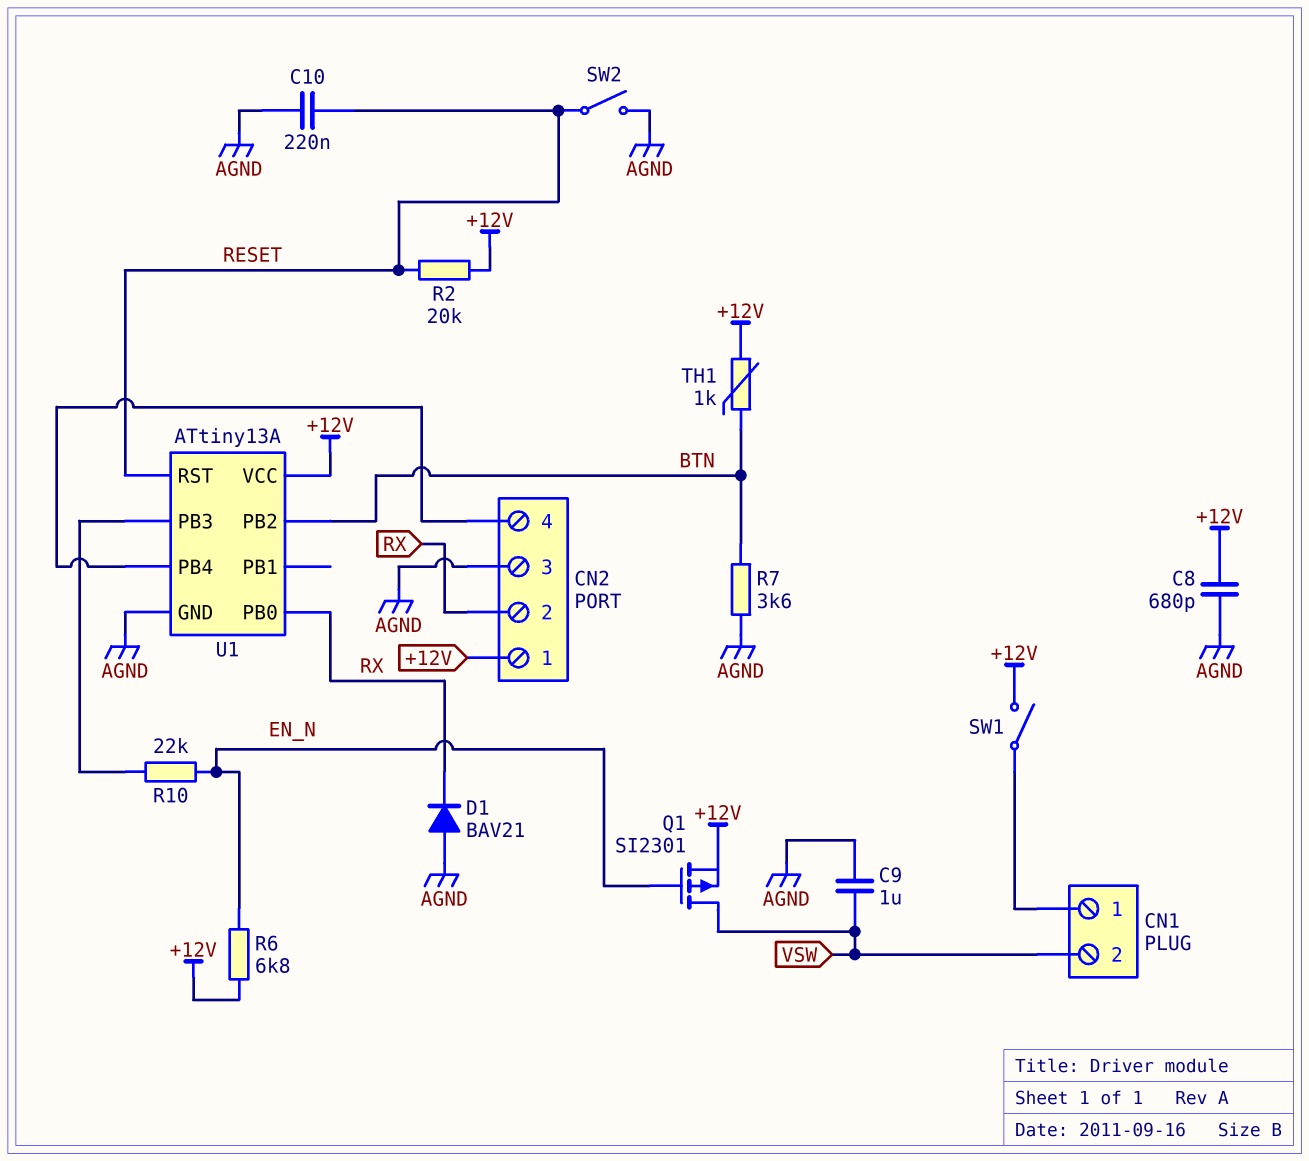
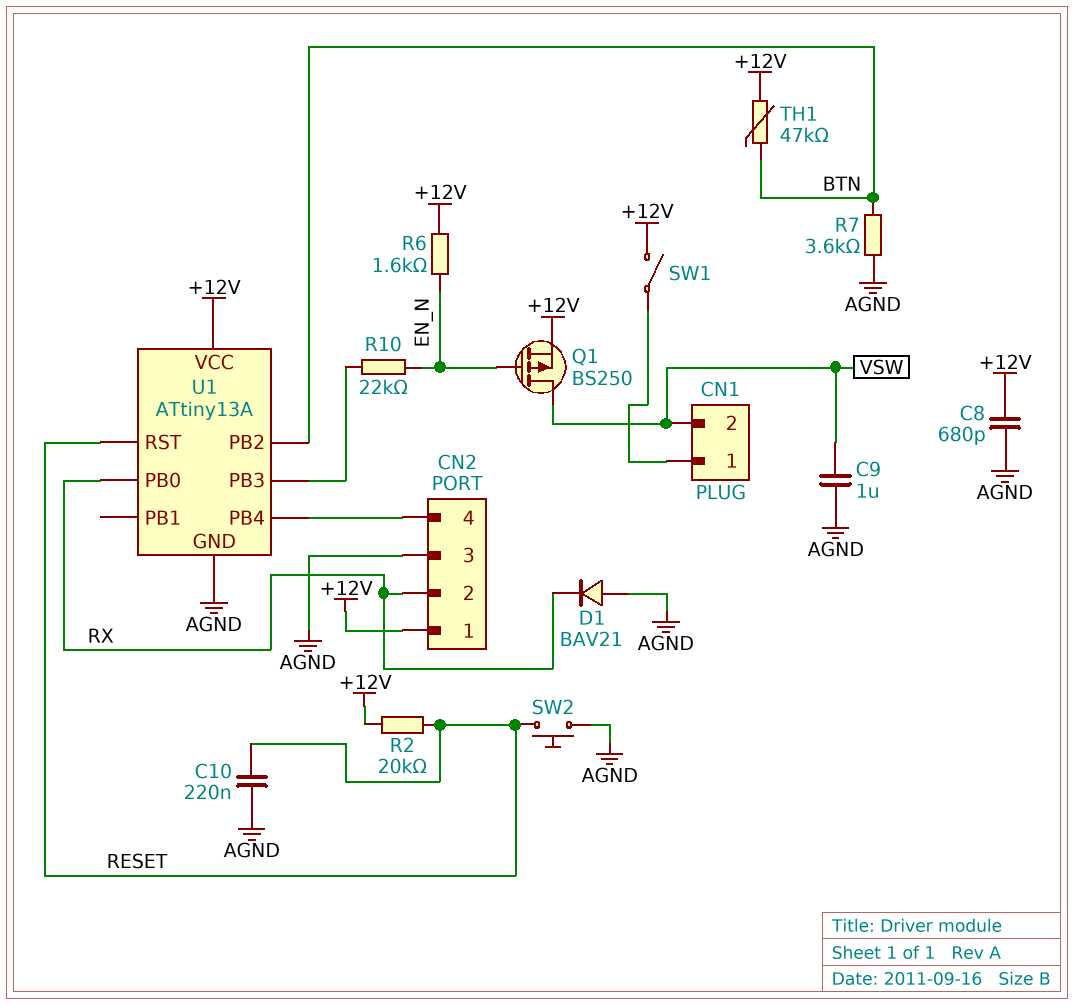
Q1: PMOS SI2301 (G EN_N, D VSW, S +12V) -> PMOS BS250 (G EN_N, D VSW, S +12V)
R6: 6.8k (+12V, EN_N) -> 1.6k (+12V, EN_N)
SW2: switch (AGND, RESET) -> button (AGND, RESET)
TH1: 1k (+12V, BTN) -> 47k (+12V, BTN)

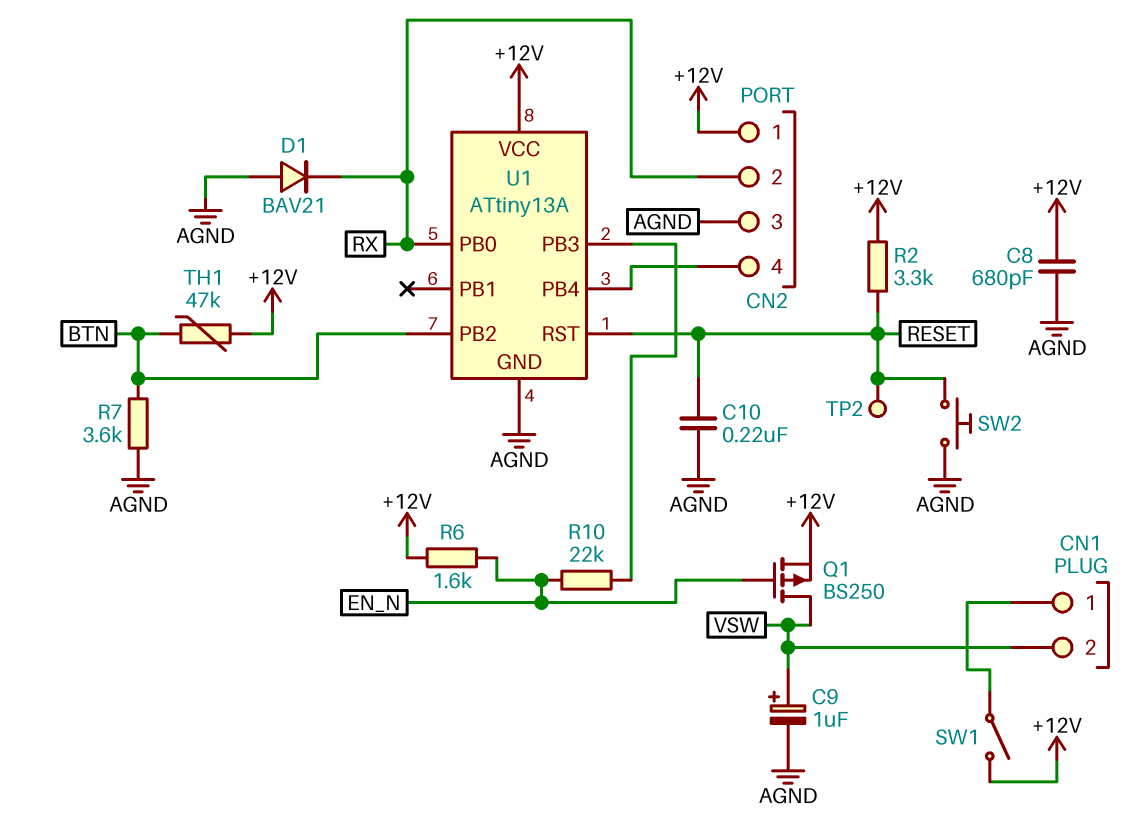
C9: 1uF (AGND, VSW) -> 1uF (plus VSW, minus AGND)
R2: 20k (+12V, RESET) -> 3.3k (+12V, RESET)
TP2: none -> test point (RESET)

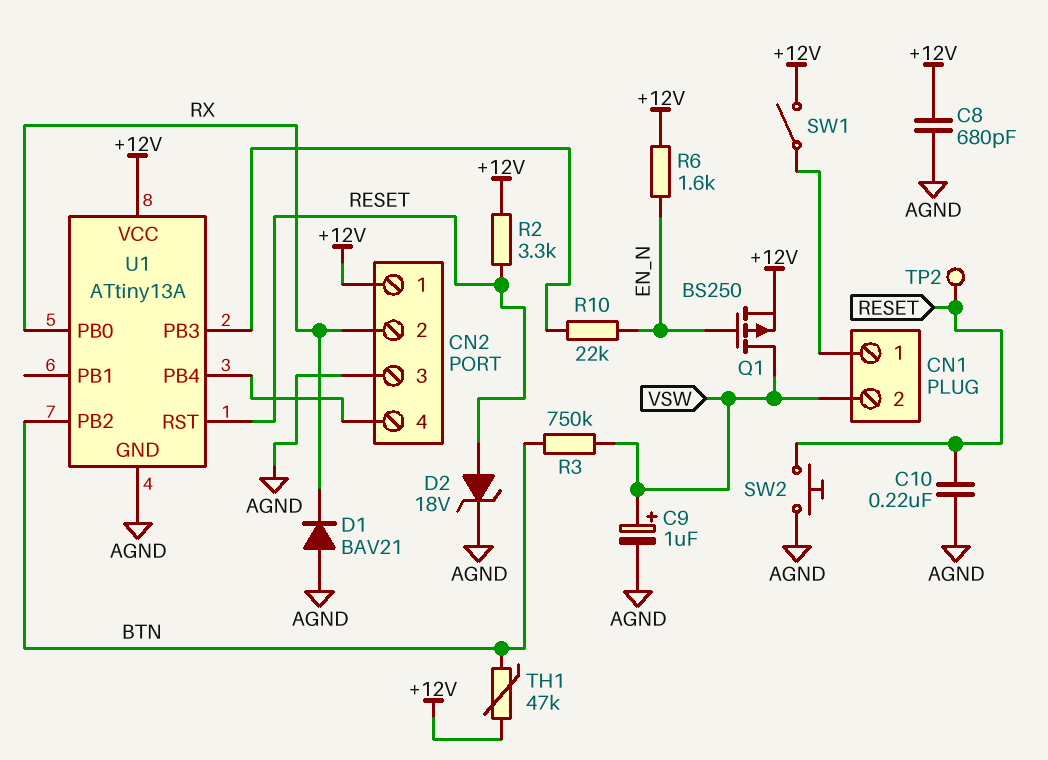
D2: none -> zener 18V (A RESET, K AGND)
R3: none -> 750k (BTN, VSW)
R7: 3.6k (AGND, BTN) -> none

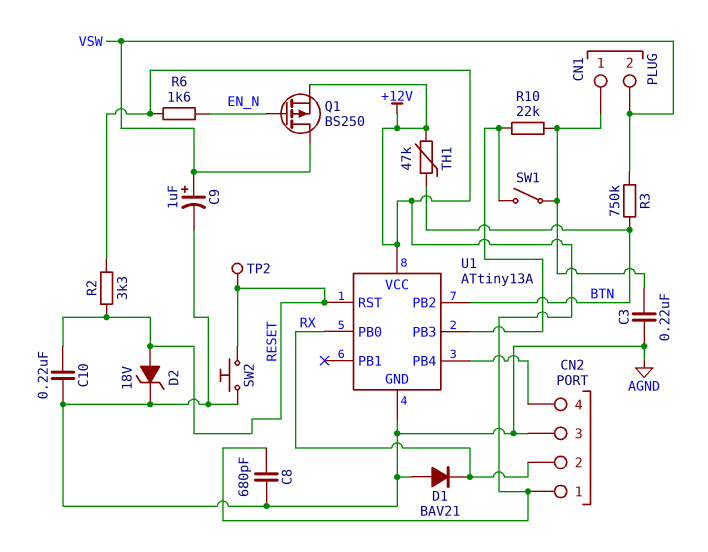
C3: none -> 220nF (AGND, CN1/1)
R10: 22k (EN_N, U1/PB3) -> 22k (CN1/1, U1/PB3)
SW1: switch (+12V, CN1/1) -> switch (CN1/1, U1/PB3)

